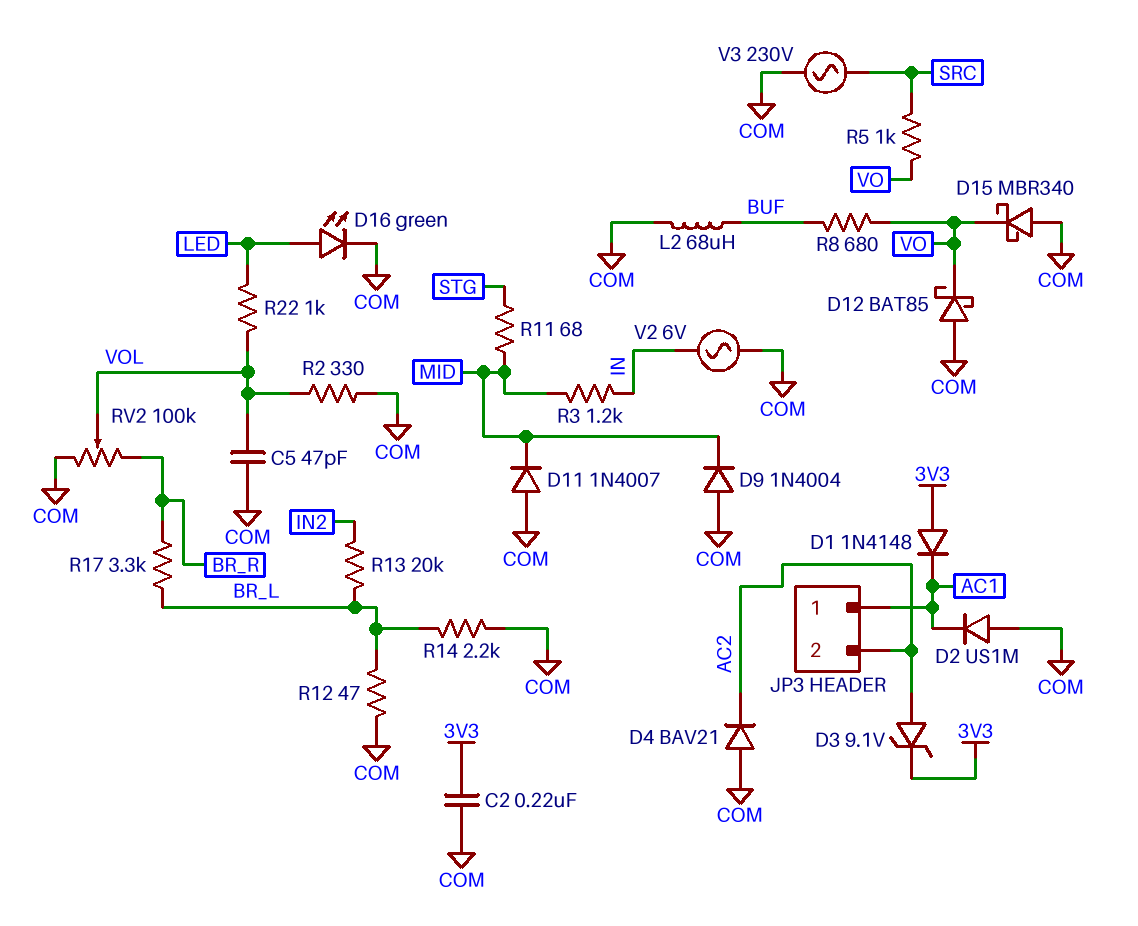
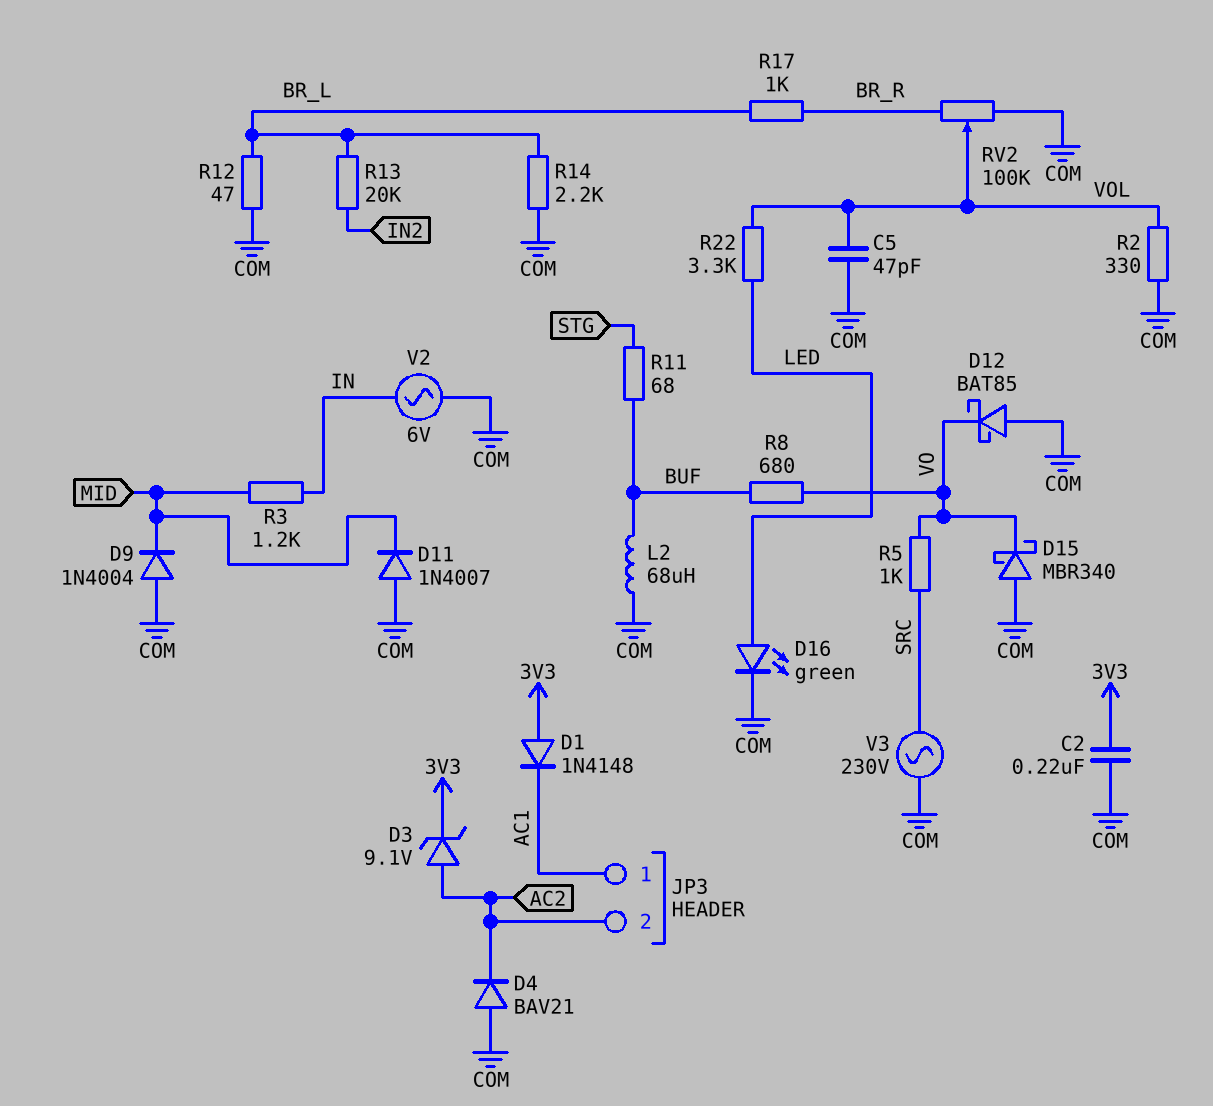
D2: diode US1M (A COM, K AC1) -> none
R11: 68 (MID, STG) -> 68 (BUF, STG)
R17: 3.3k (BR_L, BR_R) -> 1k (BR_L, BR_R)
R22: 1k (LED, VOL) -> 3.3k (LED, VOL)

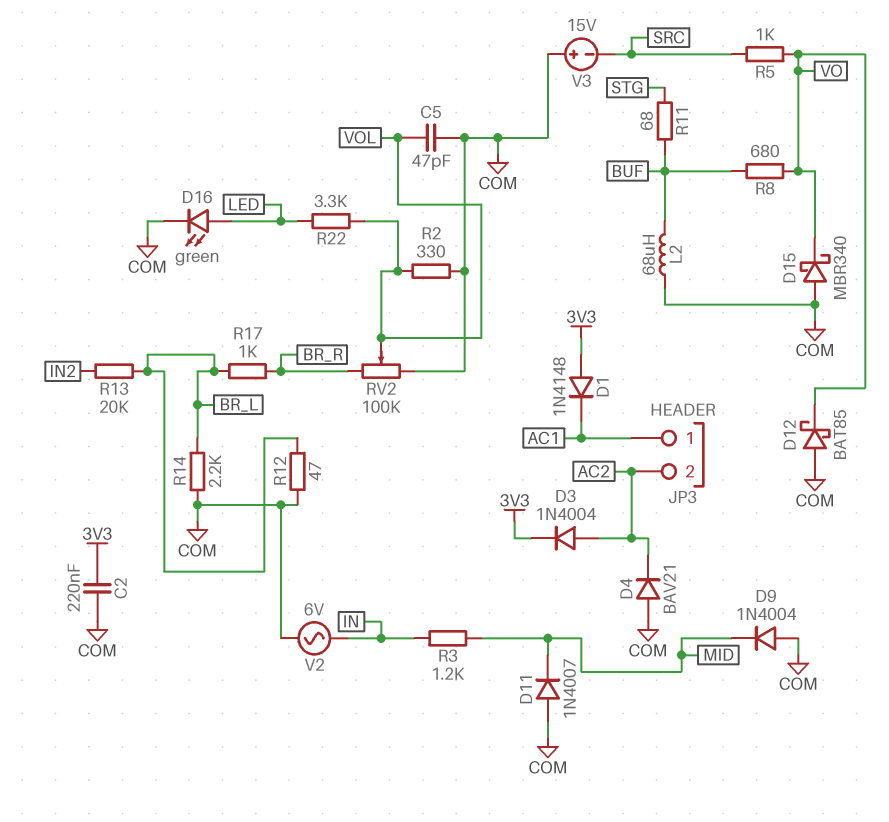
D3: zener 9.1V (A AC2, K 3V3) -> diode 1N4004 (A AC2, K 3V3)
V3: AC 230V (COM, SRC) -> 15V (plus COM, minus SRC)

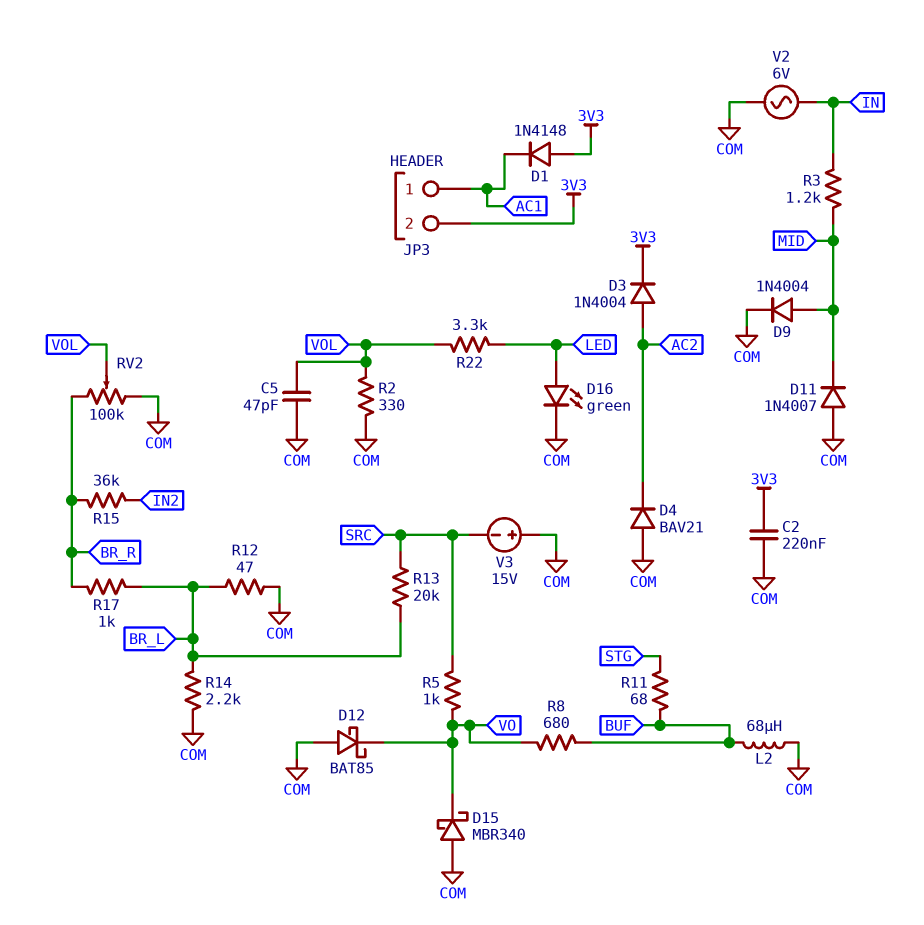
D9: diode 1N4004 (A COM, K MID) -> diode 1N4004 (A MID, K COM)
JP3 pin 2: AC2 -> 3V3
R13: 20k (BR_L, IN2) -> 20k (BR_L, SRC)
R15: none -> 36k (BR_R, IN2)

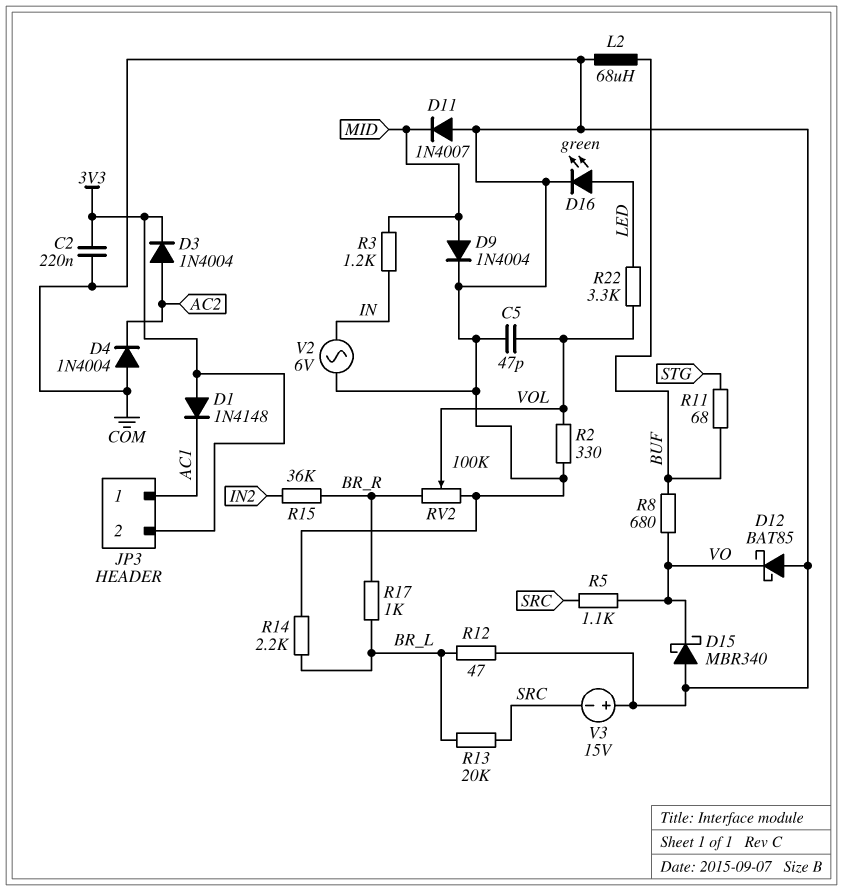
D4: diode BAV21 (A COM, K AC2) -> diode 1N4004 (A COM, K AC2)
R5: 1k (SRC, VO) -> 1.1k (SRC, VO)

